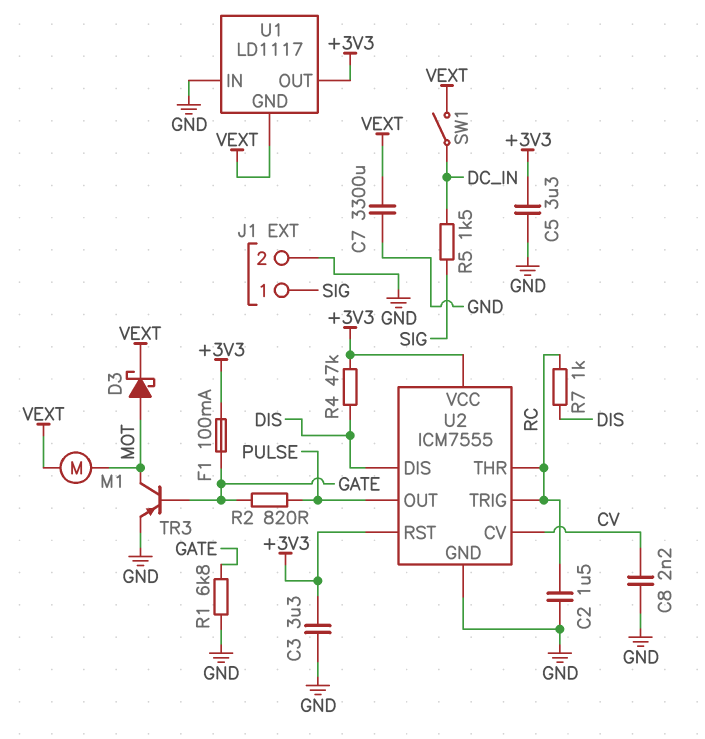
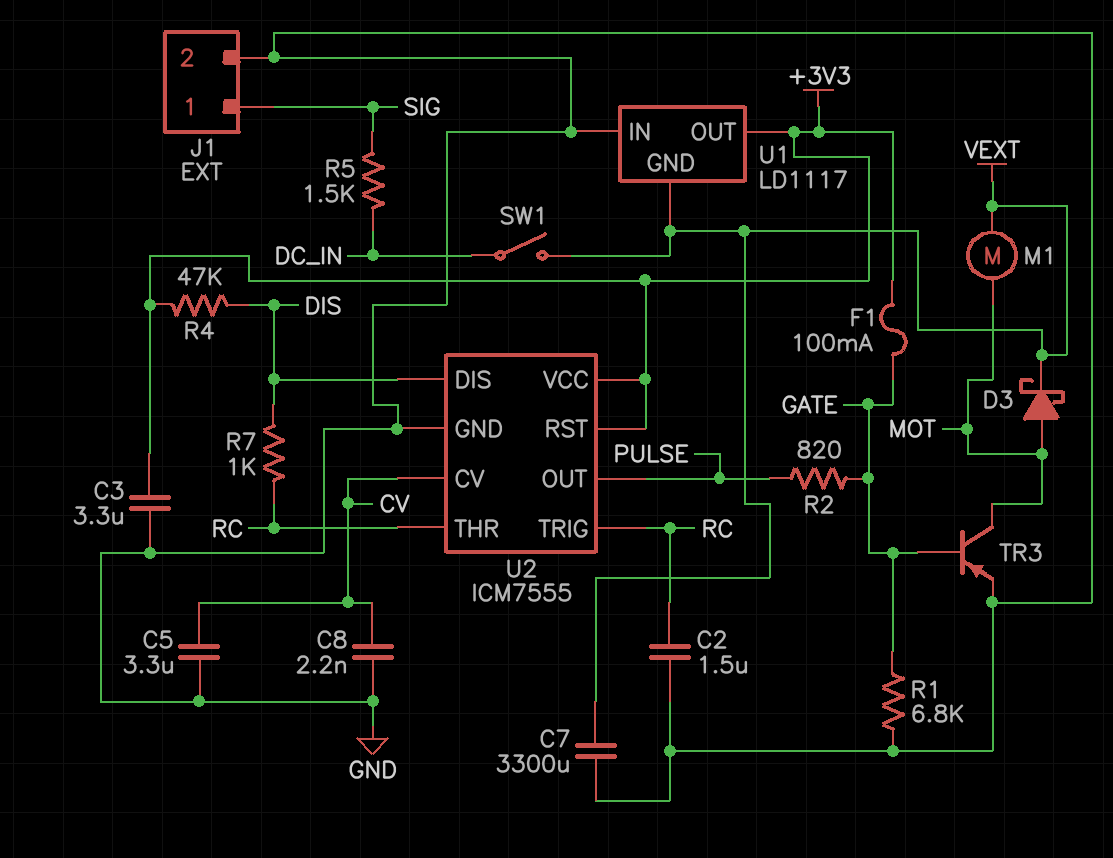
C5: 3.3uF (+3V3, GND) -> 3.3uF (CV, GND)

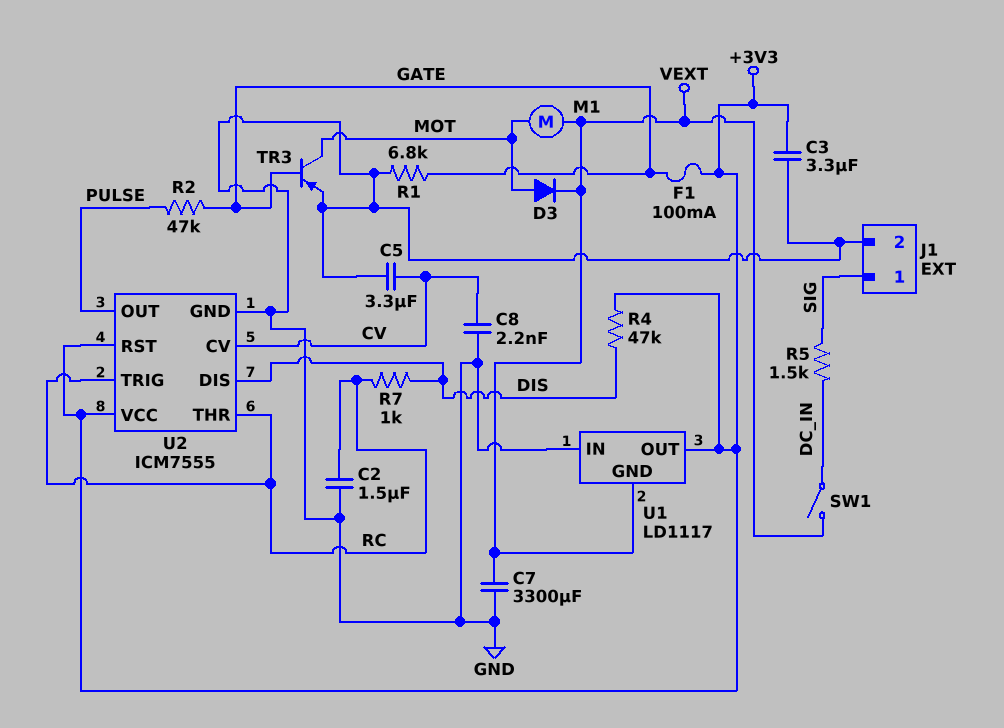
D3: schottky (A MOT, K VEXT) -> diode (A MOT, K VEXT)
R2: 820 (GATE, PULSE) -> 47k (GATE, PULSE)

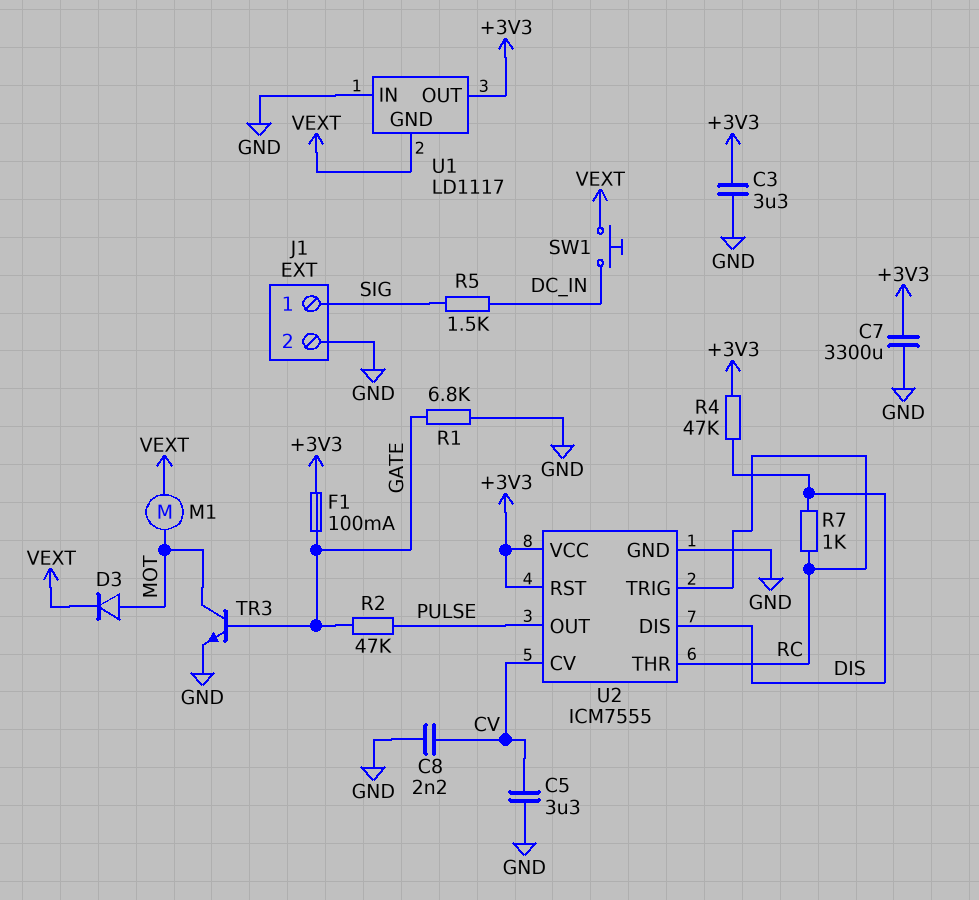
C2: 1.5uF (GND, RC) -> none
C7: 3300uF (GND, VEXT) -> 3300uF (+3V3, GND)
SW1: switch (DC_IN, VEXT) -> button (DC_IN, VEXT)
TR3: PNP (B GATE, C MOT, E GND) -> NPN (B GATE, C MOT, E GND)

